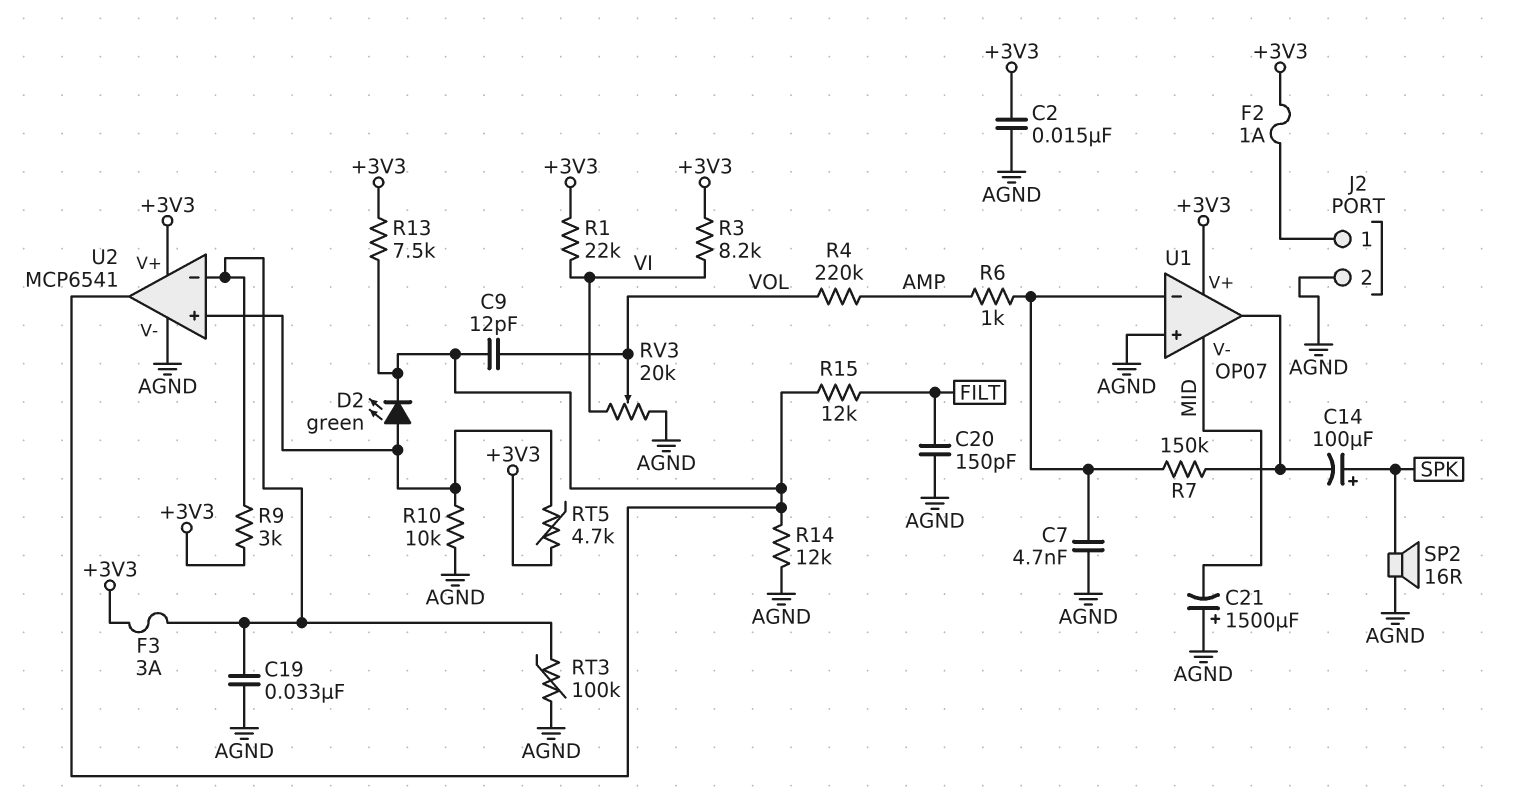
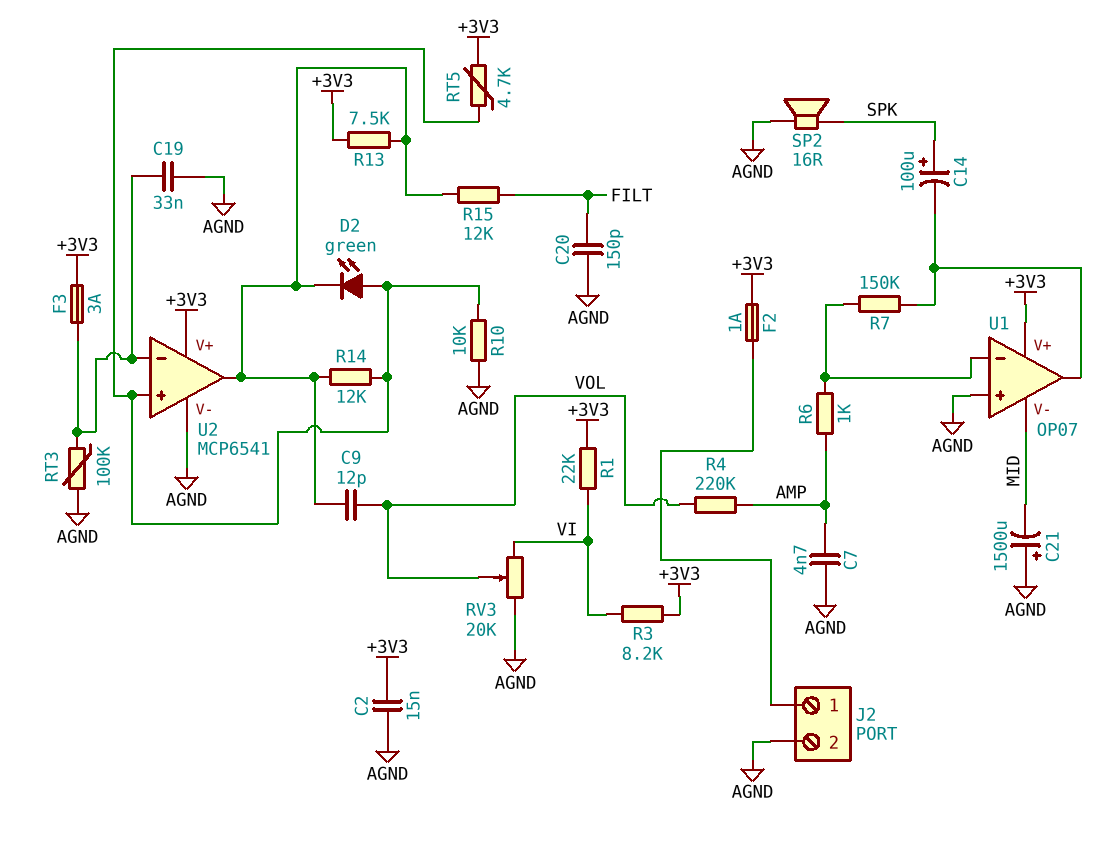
C7: 4.7nF (AGND, U1/in-) -> 4.7nF (AGND, AMP)
R9: 3k (+3V3, U2/in-) -> none
R14: 12k (AGND, U2/out) -> 12k (U2/in+, U2/out)

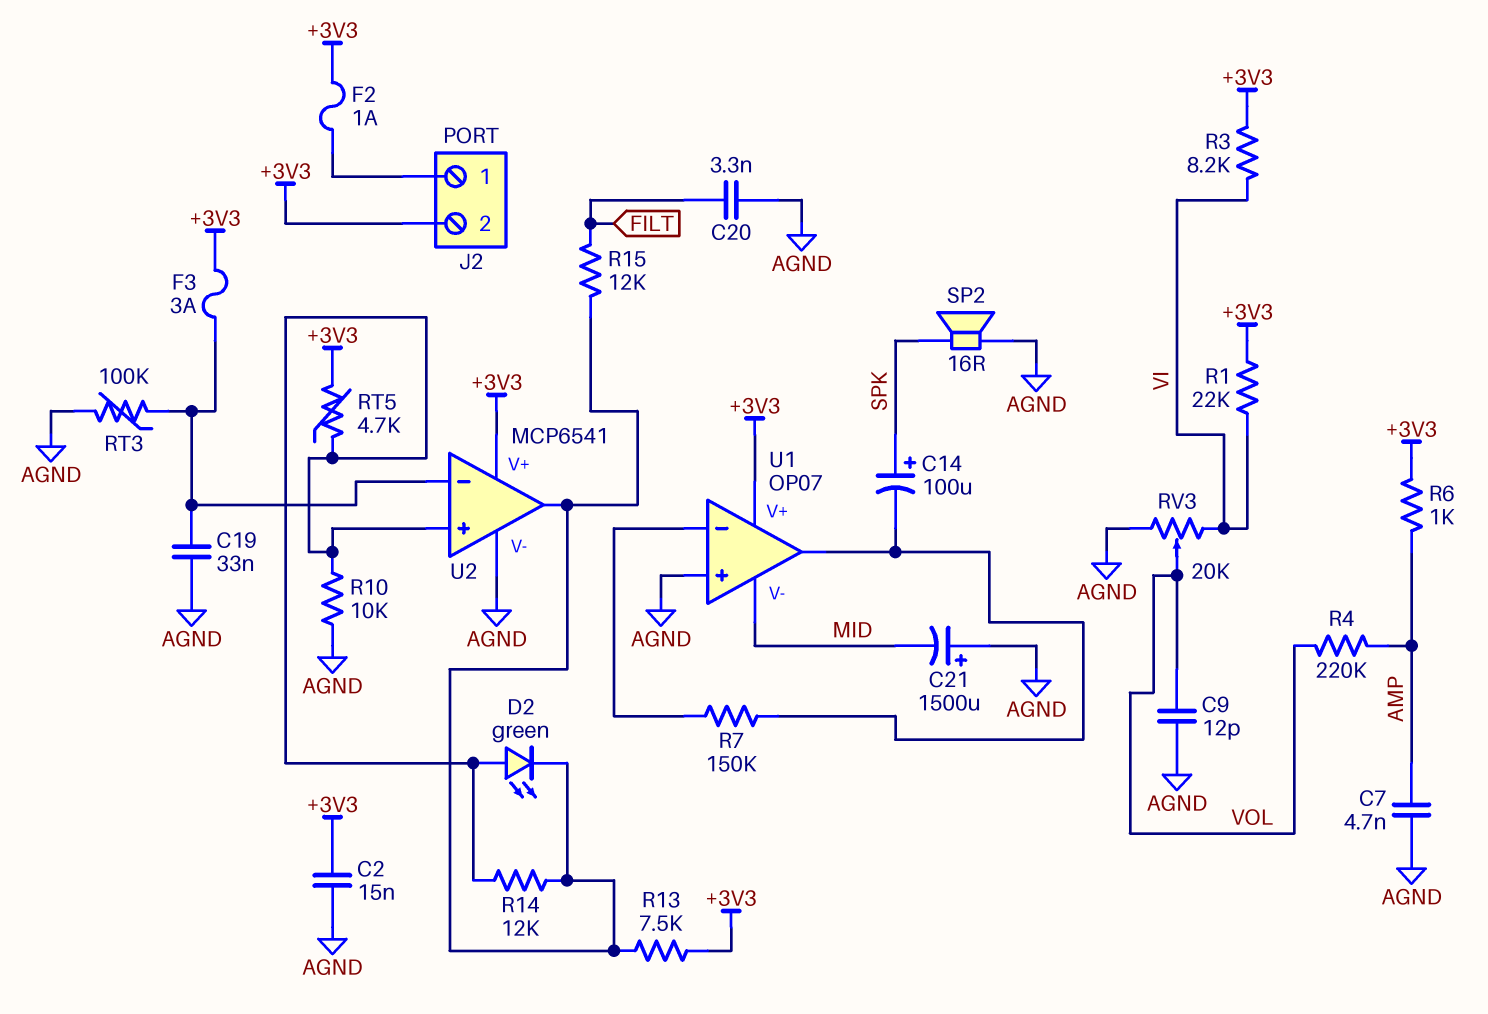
C9: 12pF (U2/out, VOL) -> 12pF (AGND, VOL)
C20: 150pF (AGND, FILT) -> 3.3nF (AGND, FILT)
J2 pin 2: AGND -> +3V3
R6: 1k (AMP, U1/in-) -> 1k (+3V3, AMP)

